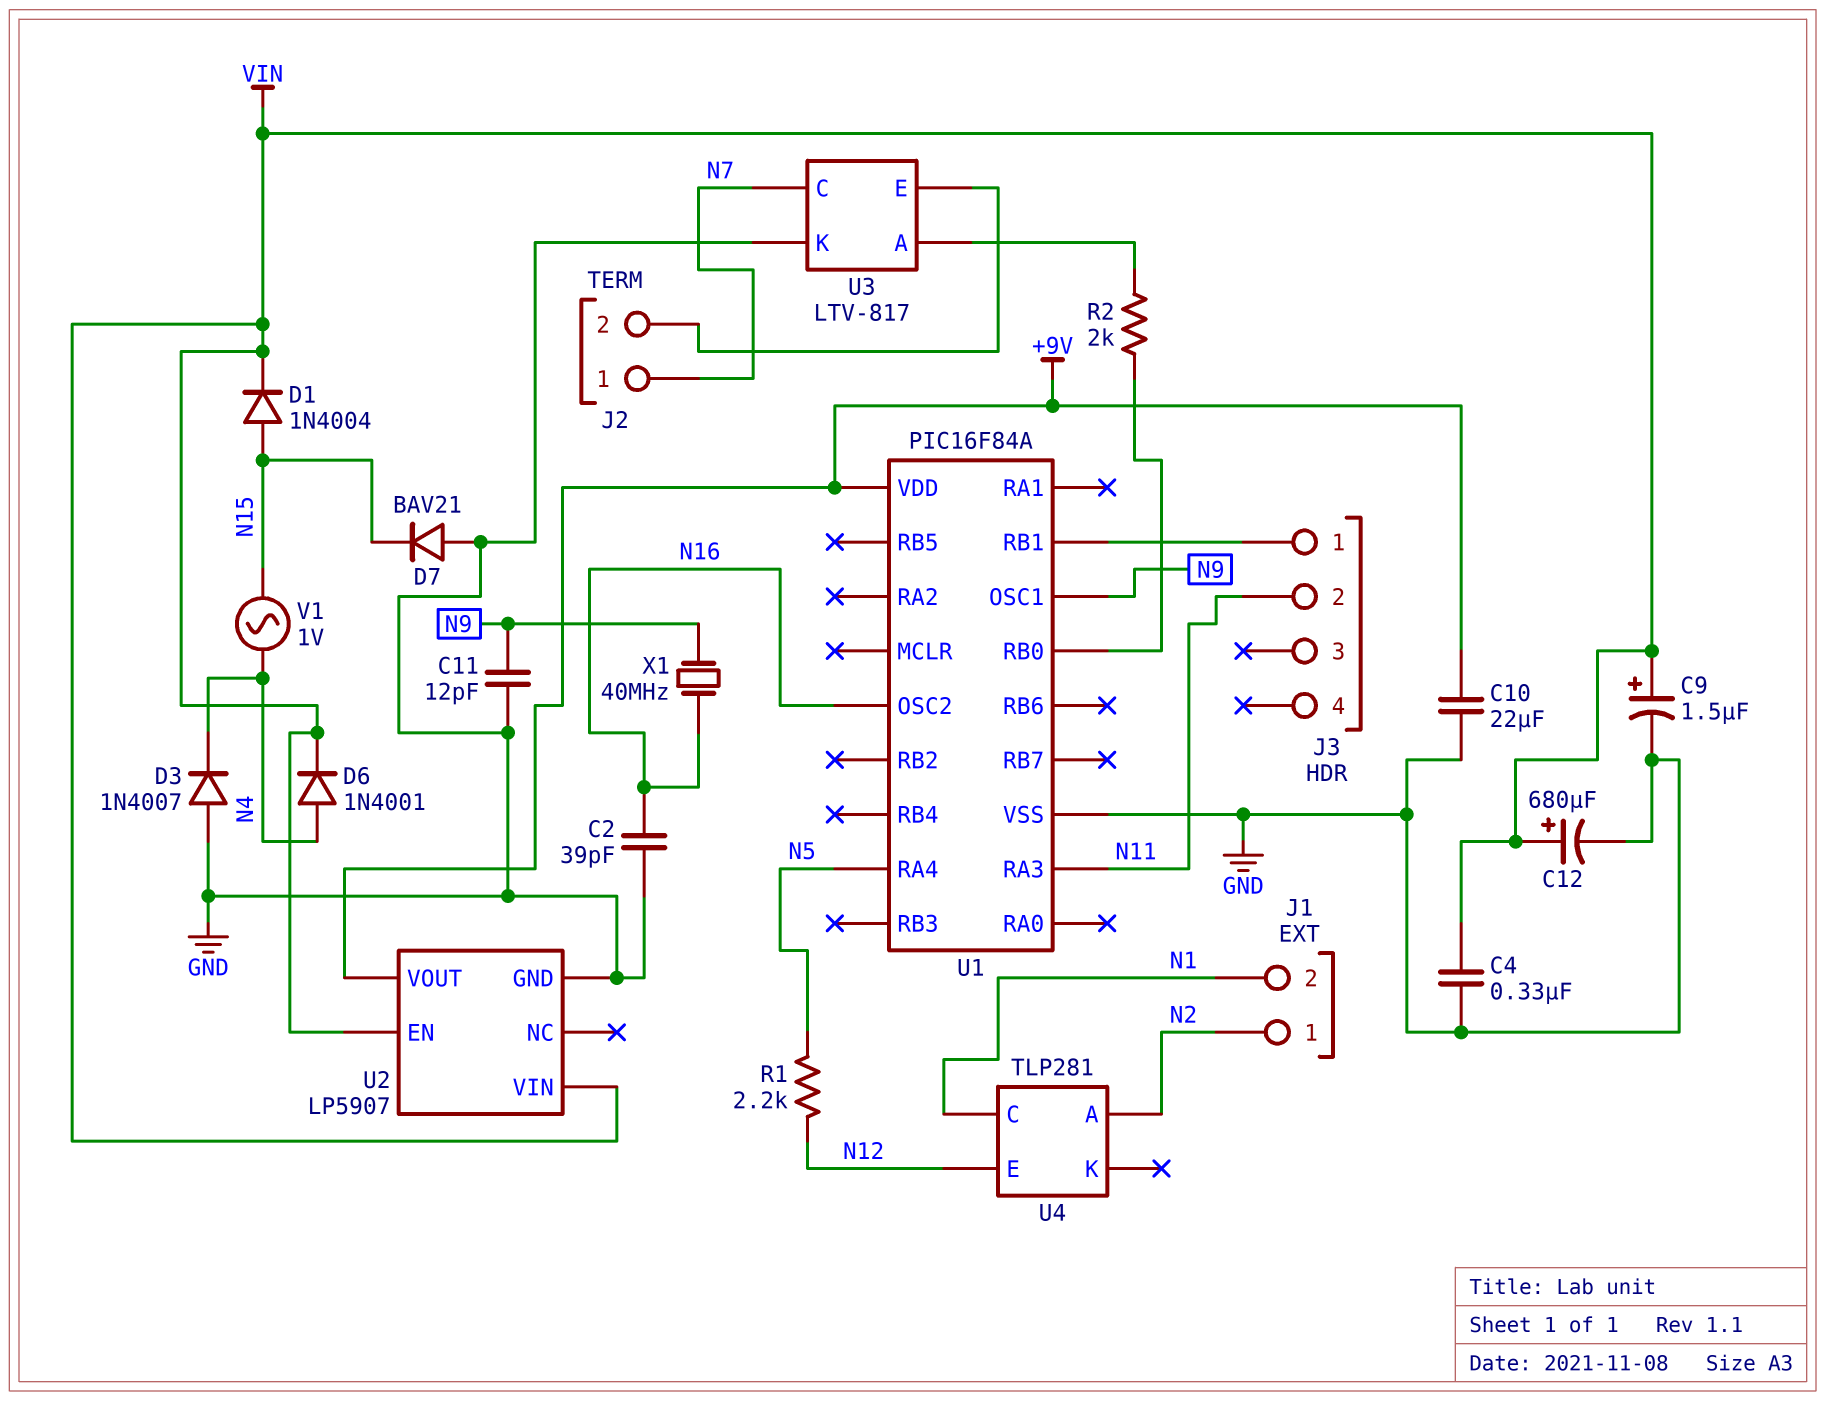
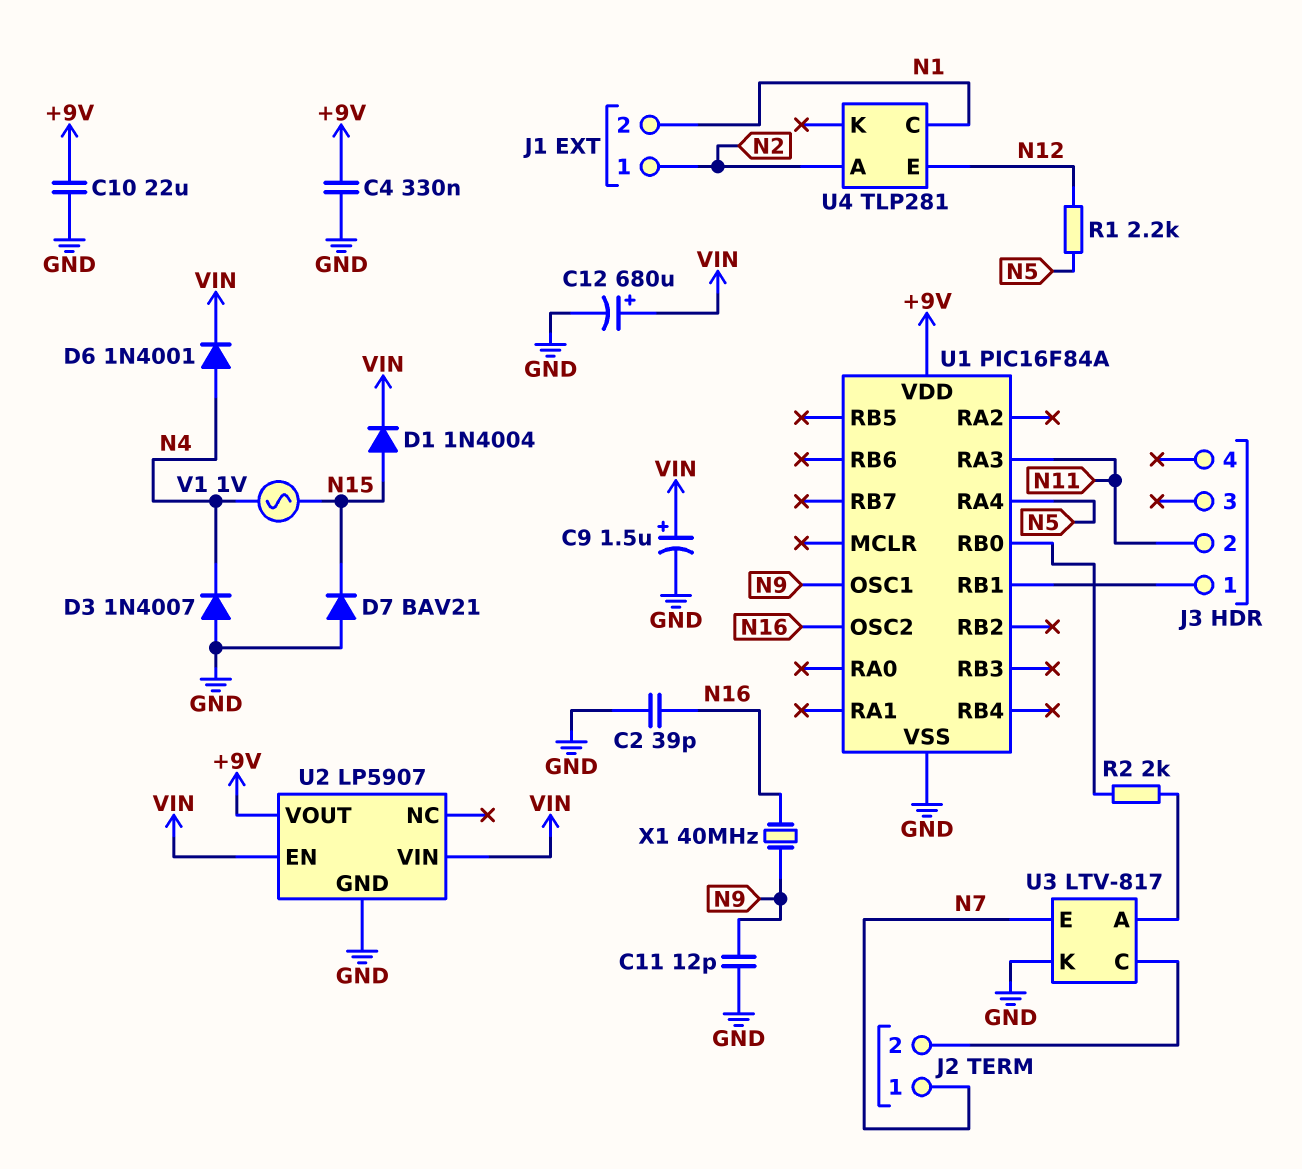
C4: 330nF (GND, VIN) -> 330nF (+9V, GND)
U3 pin C: N7 -> J2/2
U3 pin E: J2/2 -> N7

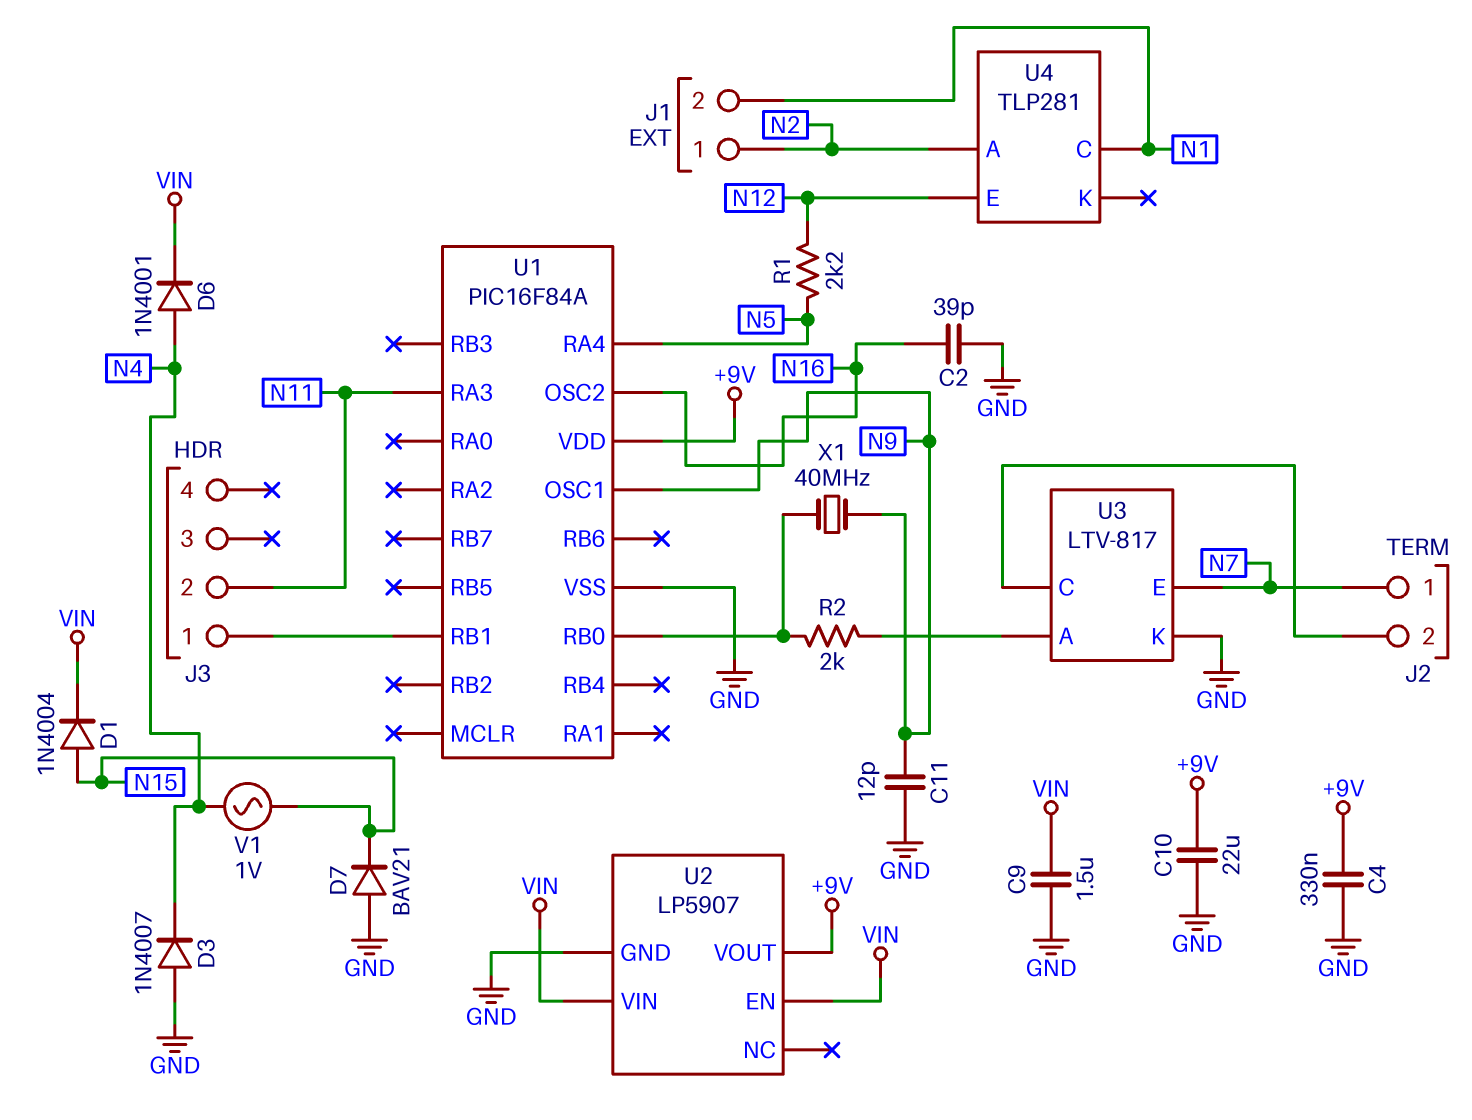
C9: 1.5uF (plus VIN, minus GND) -> 1.5uF (GND, VIN)
C12: 680uF (plus VIN, minus GND) -> none
X1: 40MHz (N9, N16) -> 40MHz (N9, U1/RB0)

